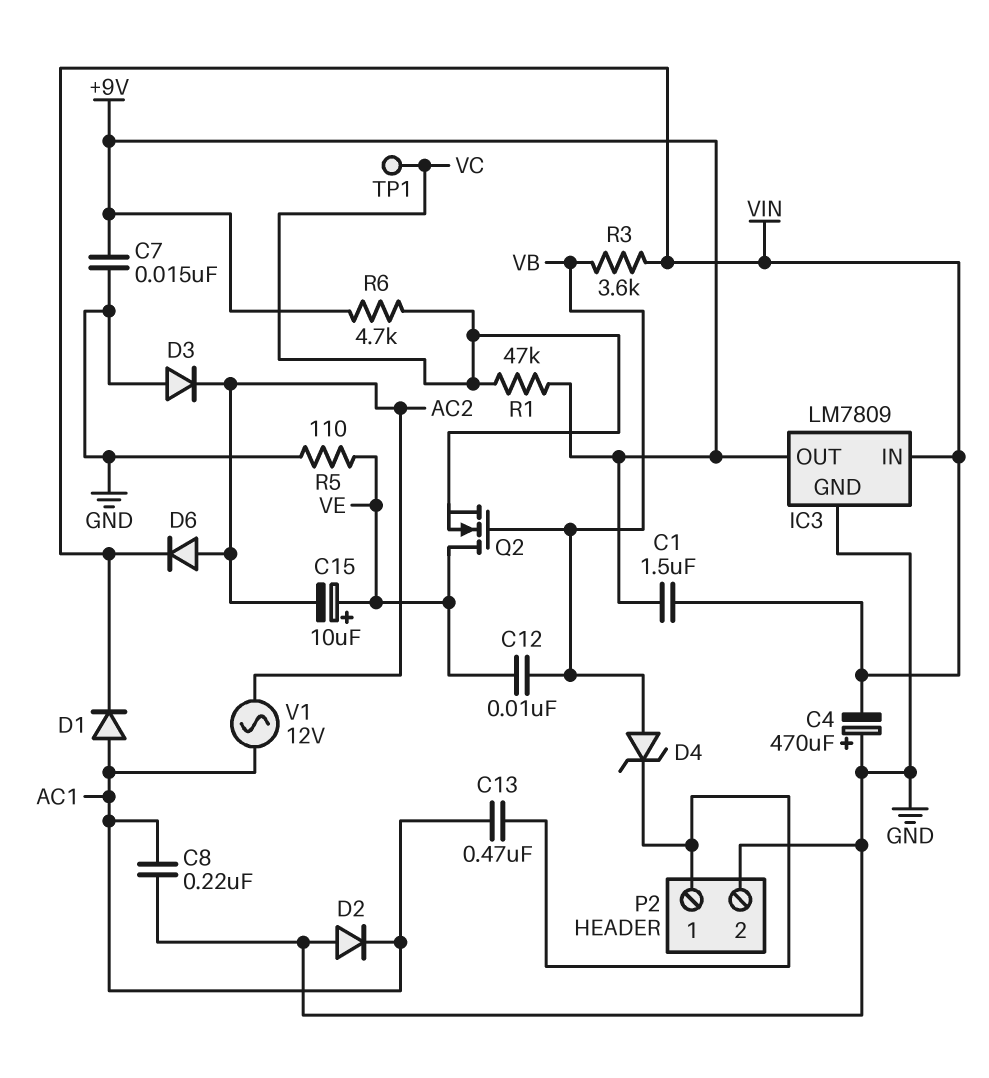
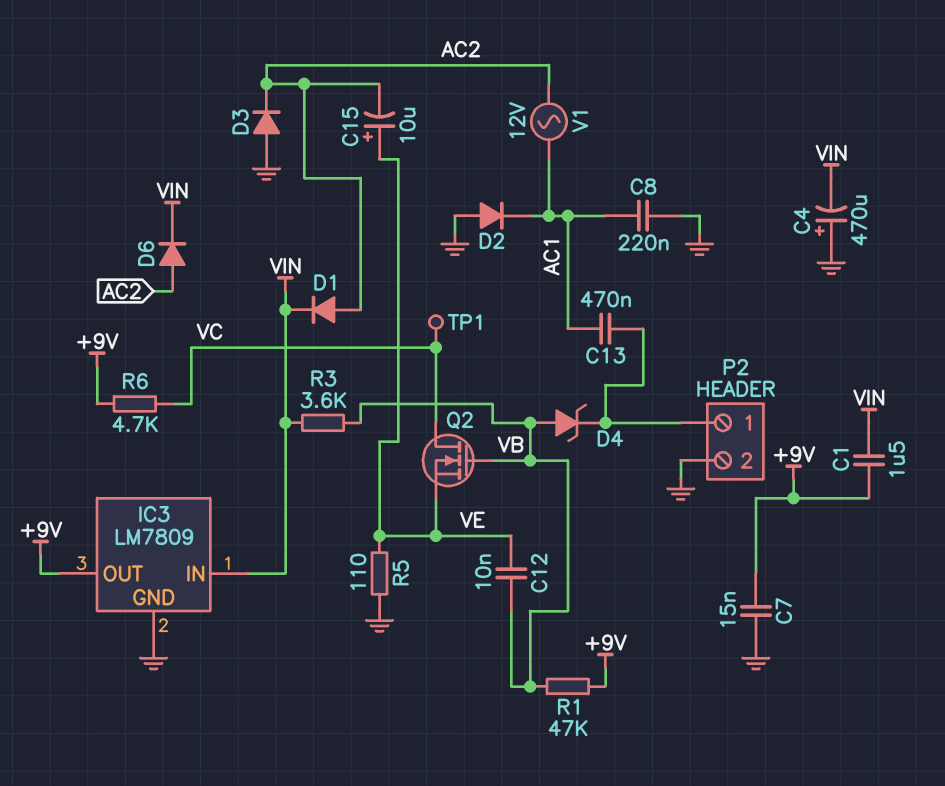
D1: diode (A AC1, K VIN) -> diode (A AC2, K VIN)
Q2: NMOS (G VB, D VE, S VC) -> NMOS (G VB, D VC, S VE)
R1: 47k (+9V, VC) -> 47k (+9V, VB)

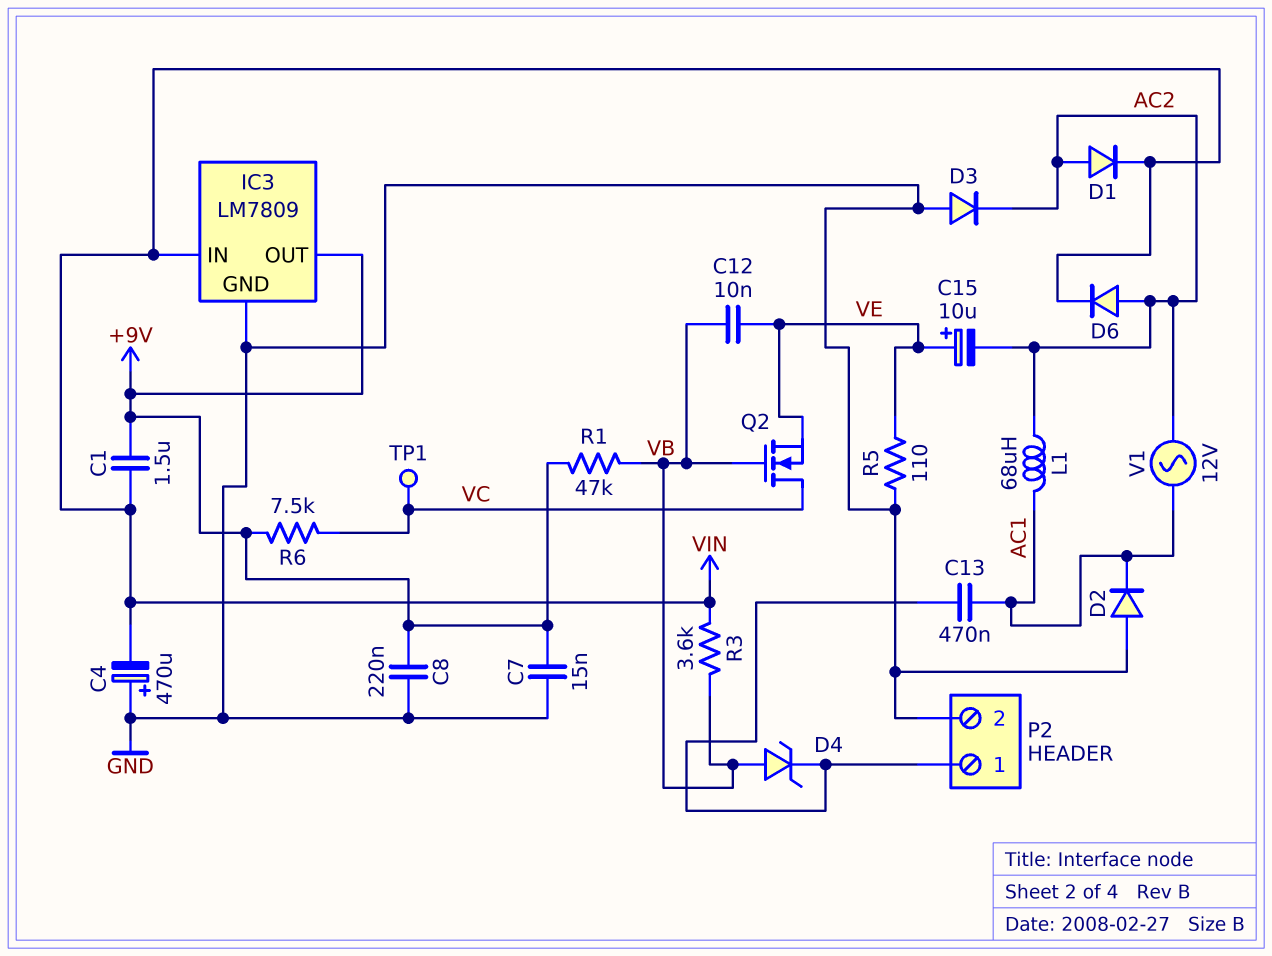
C8: 220nF (AC1, GND) -> 220nF (+9V, GND)
L1: none -> 68uH (AC1, AC2)
R6: 4.7k (+9V, VC) -> 7.5k (+9V, VC)

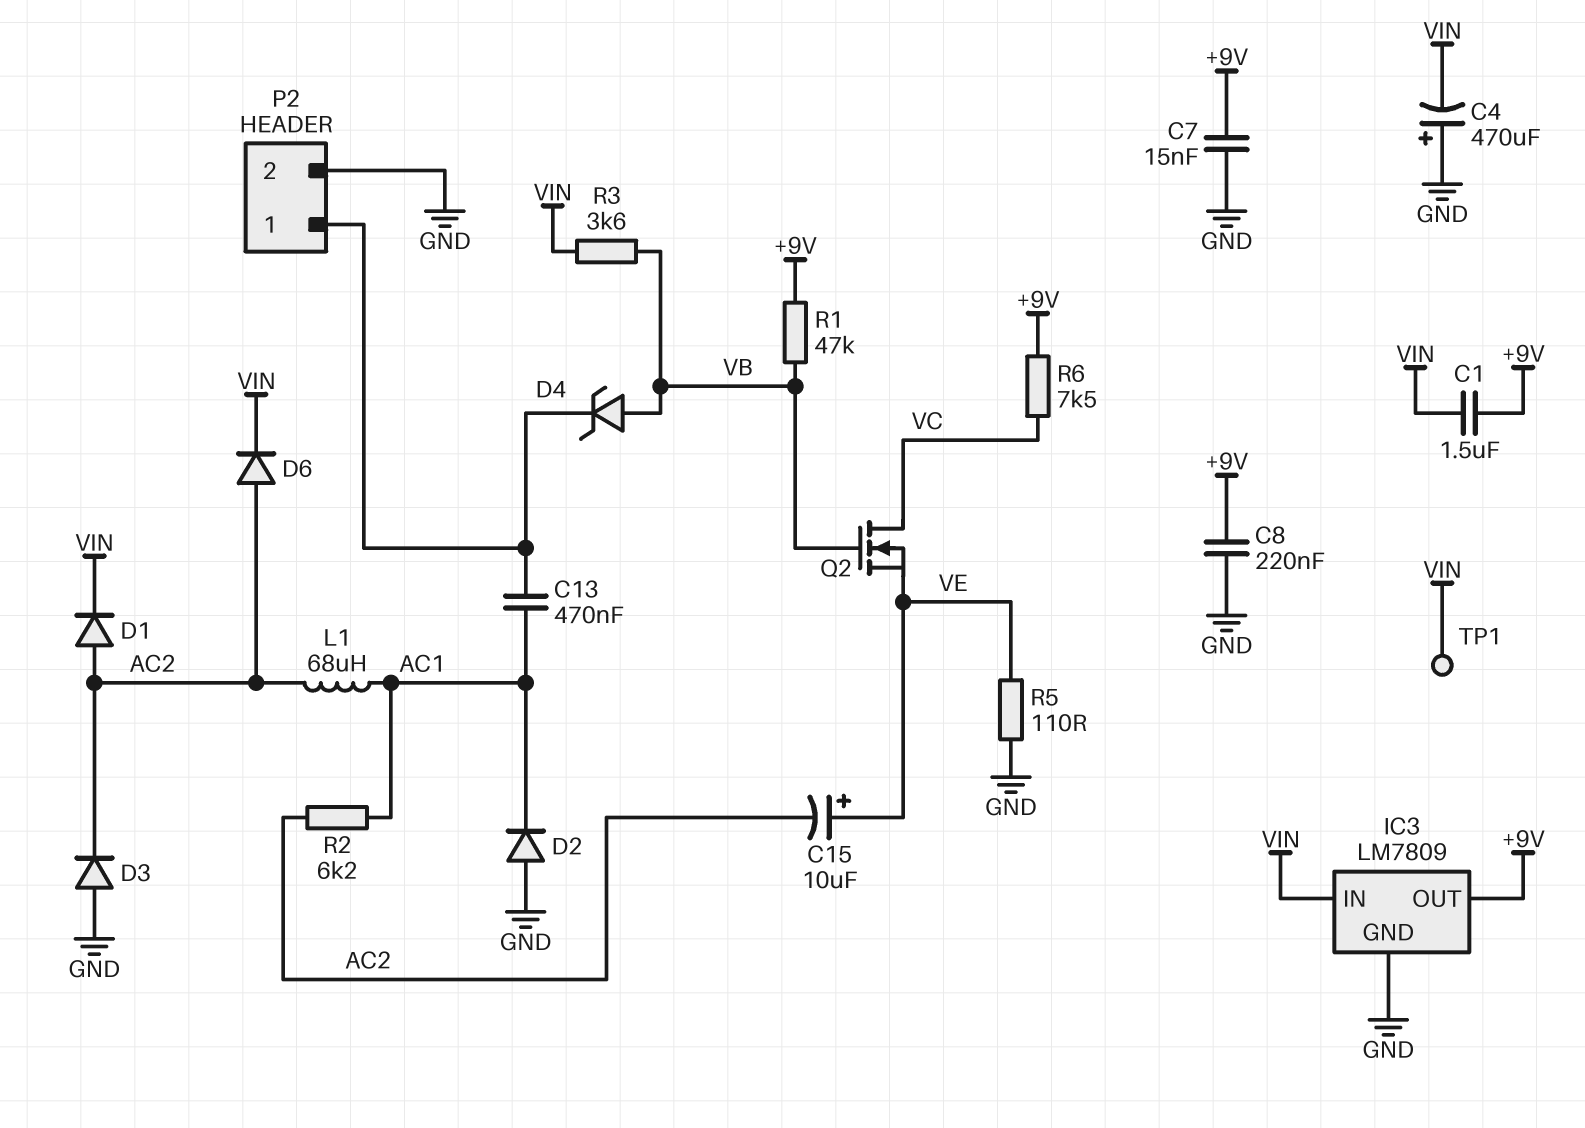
C12: 10nF (VB, VE) -> none
R2: none -> 6.2k (AC1, AC2)
TP1: test point (VC) -> test point (VIN)
V1: AC 12V (AC1, AC2) -> none

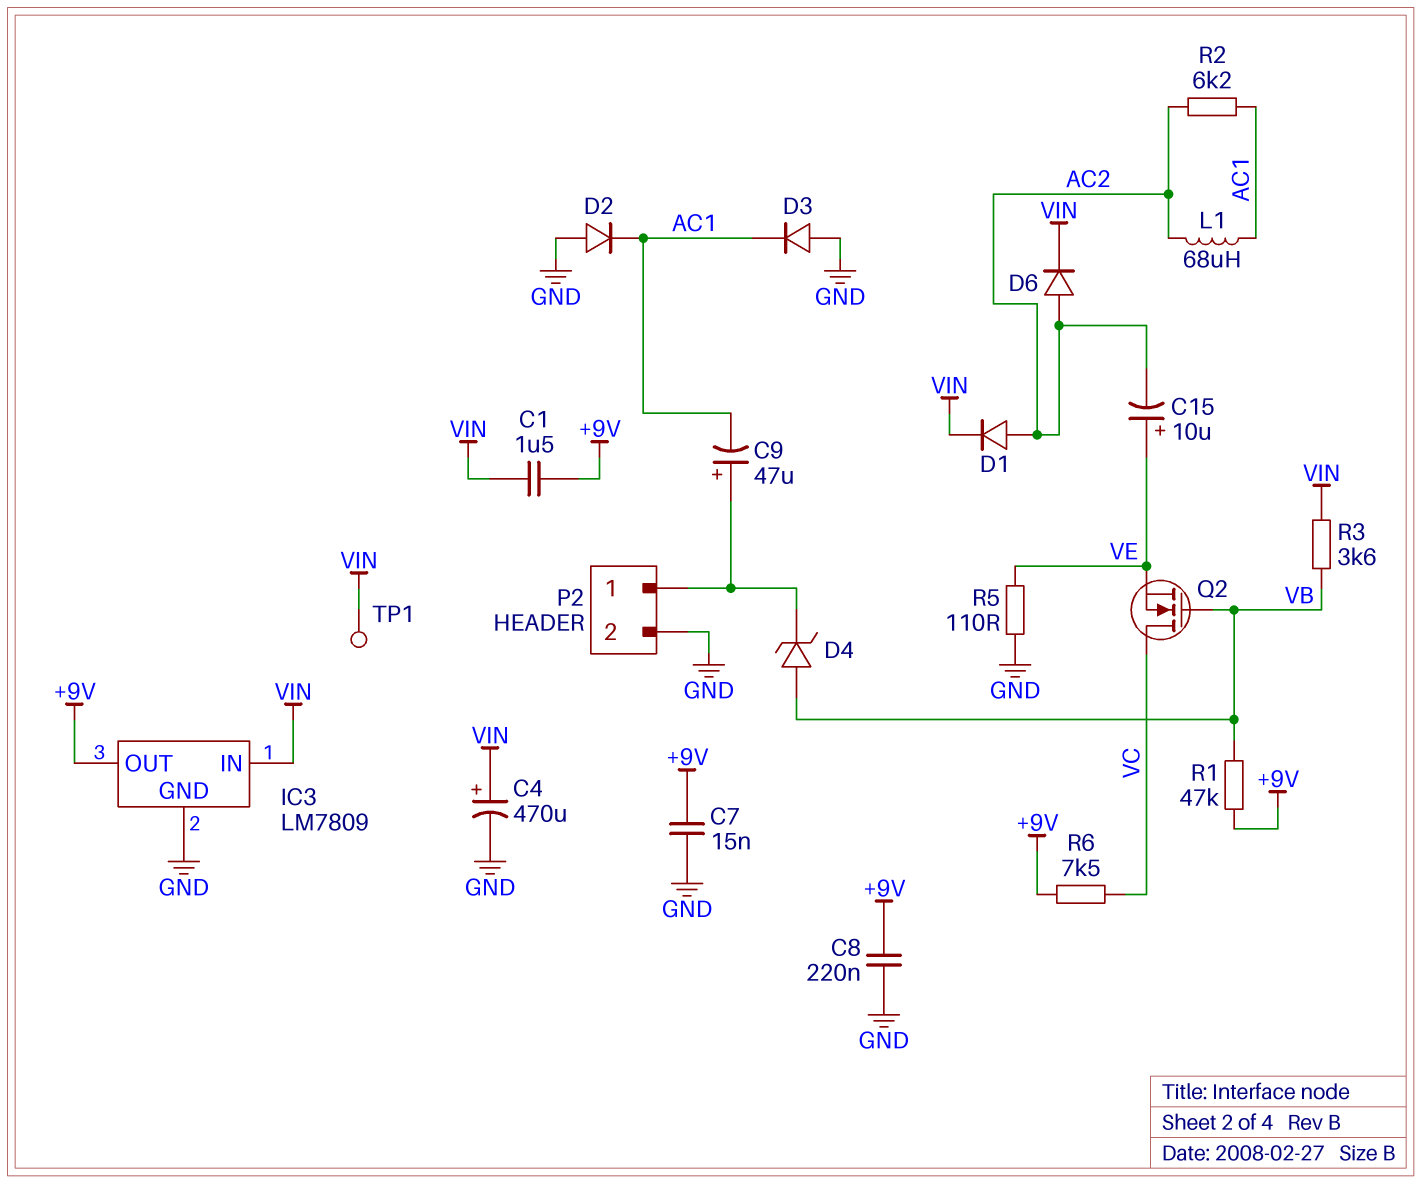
C4: 470uF (plus GND, minus VIN) -> 470uF (plus VIN, minus GND)
C9: none -> 47uF (plus P2/1, minus AC1)
C13: 470nF (AC1, P2/1) -> none
D3: diode (A GND, K AC2) -> diode (A GND, K AC1)

